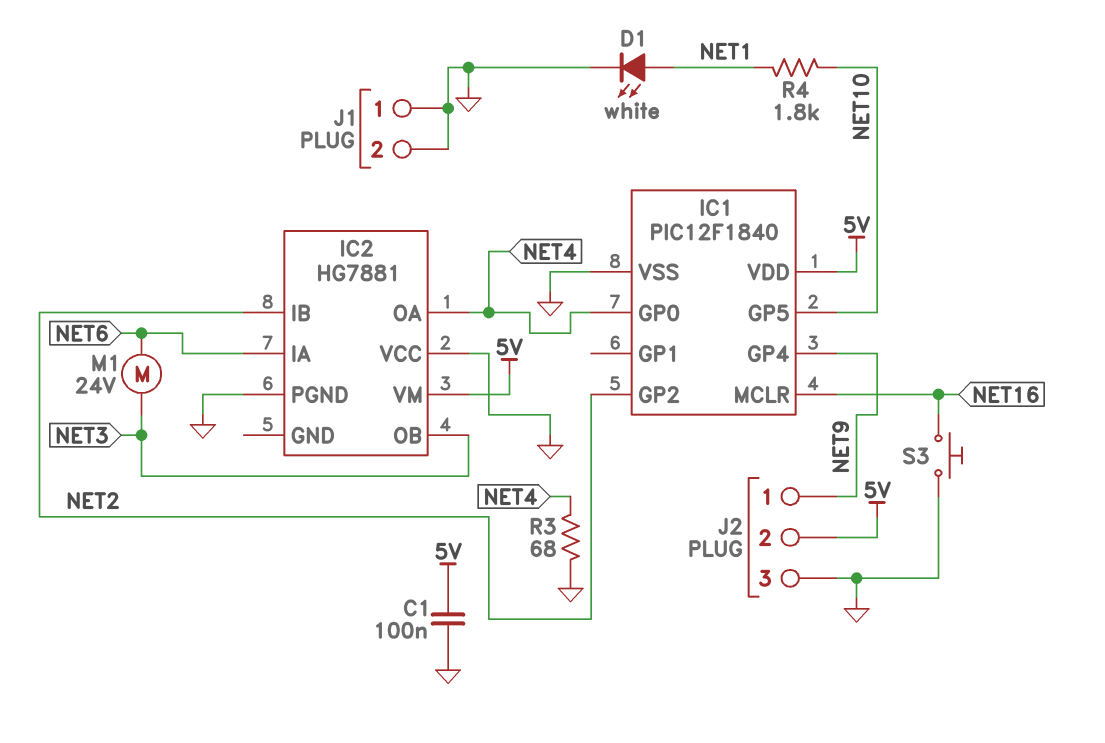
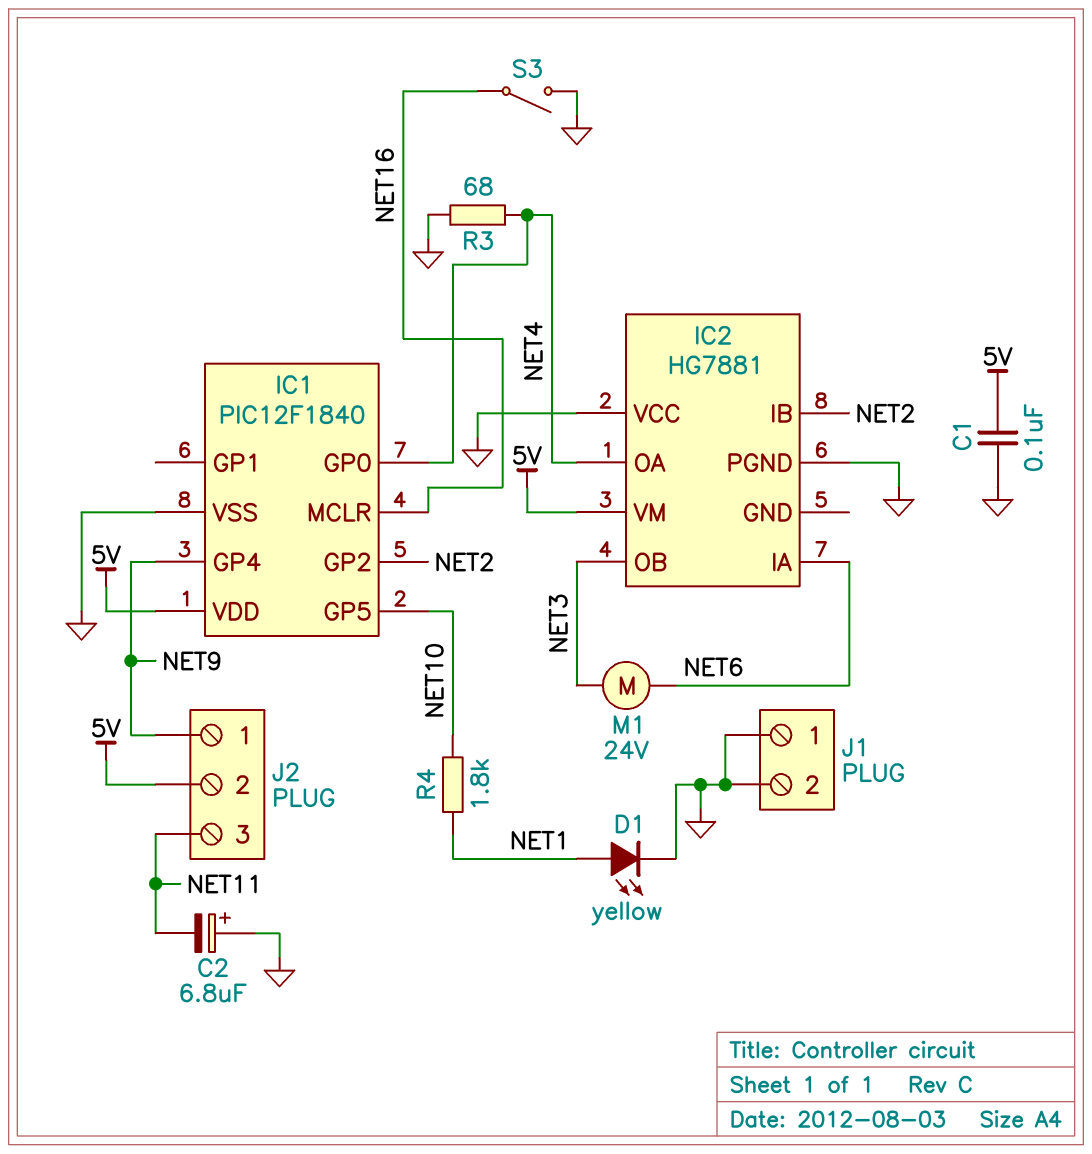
C2: none -> 6.8uF (plus GND, minus NET11)
D1: LED white (A NET1, K GND) -> LED yellow (A NET1, K GND)
J2 pin 3: GND -> NET11
S3: button (GND, NET16) -> switch (GND, NET16)

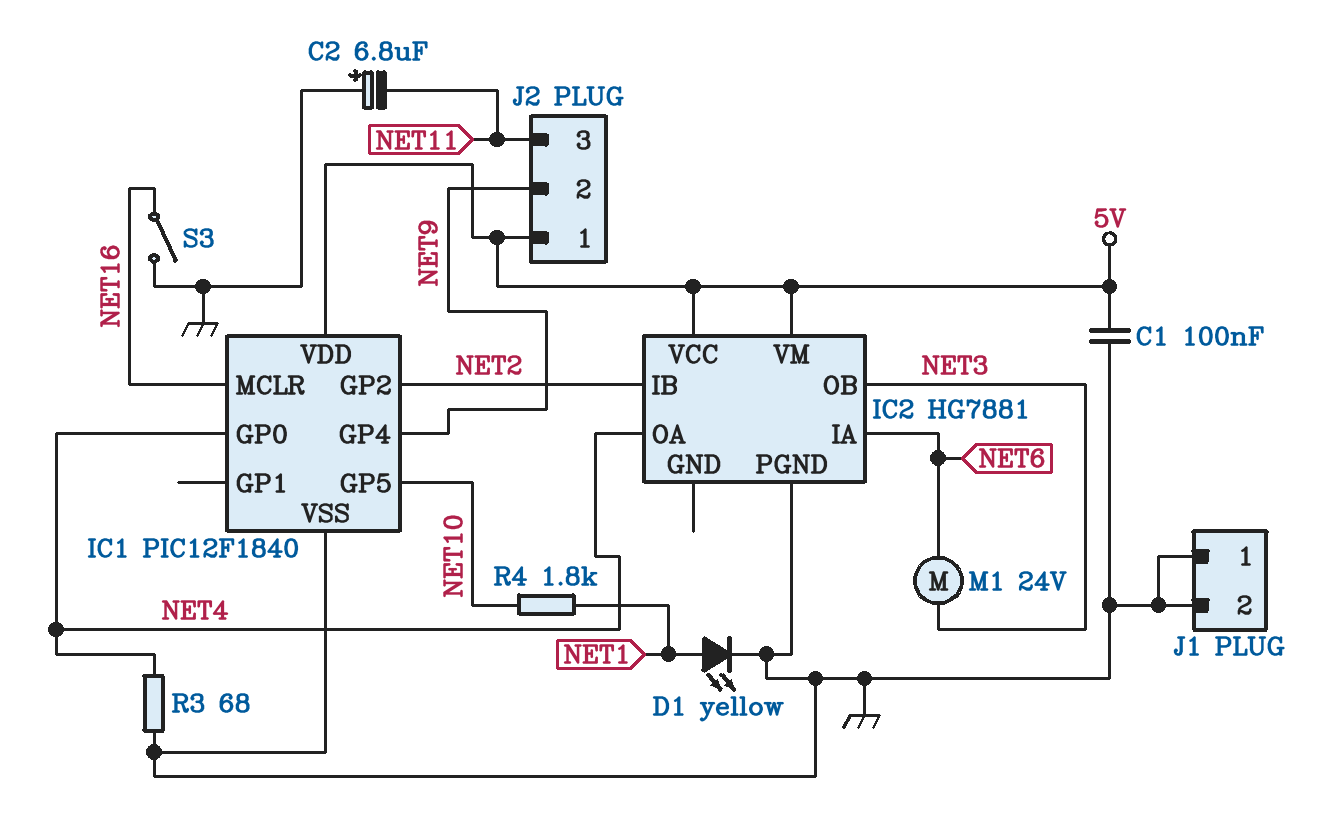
IC2 pin VCC: GND -> 5V
J2 pin 1: NET9 -> 5V
J2 pin 2: 5V -> NET9

